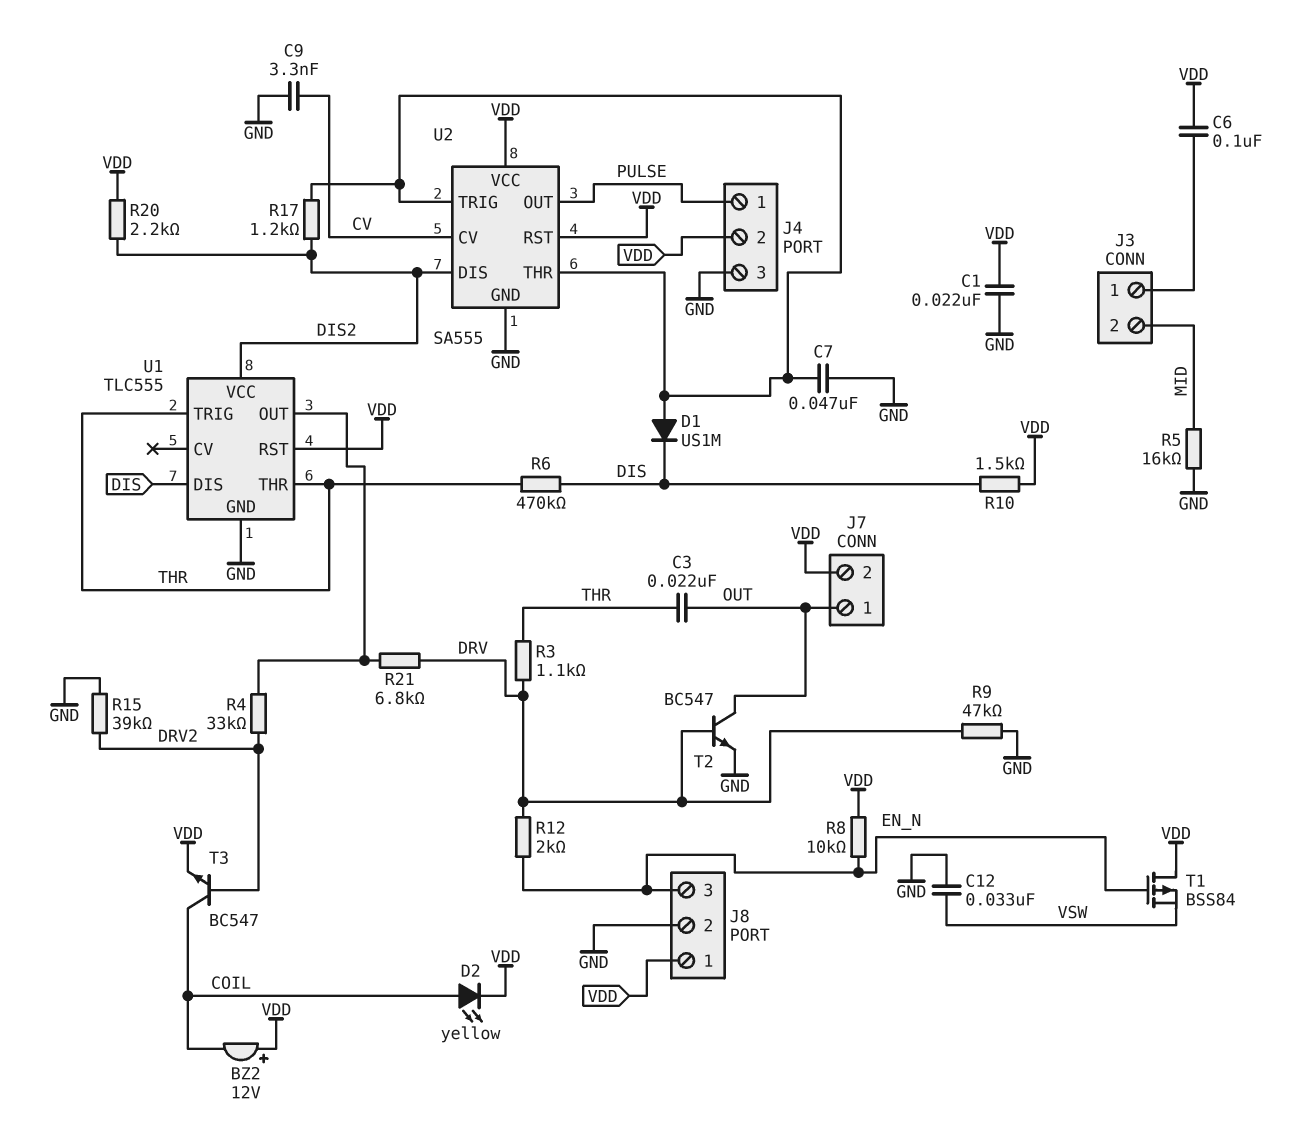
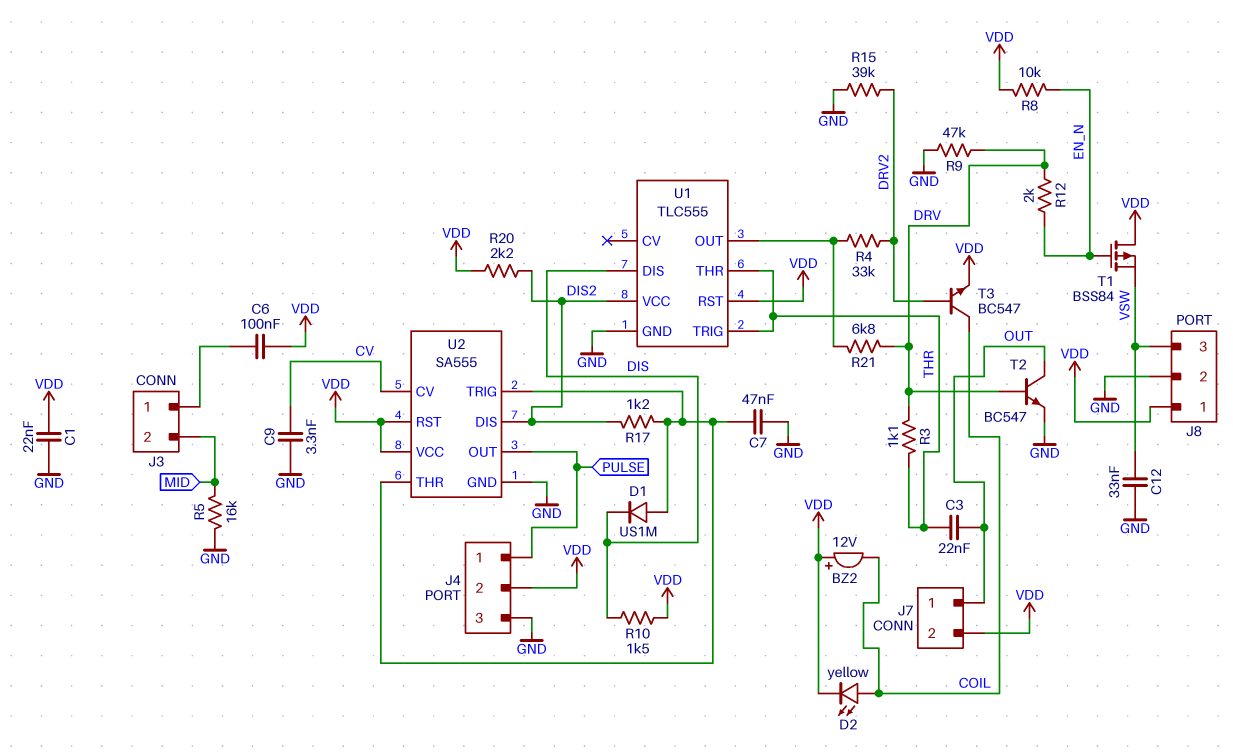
J8 pin 3: EN_N -> VSW
R6: 470k (DIS, THR) -> none

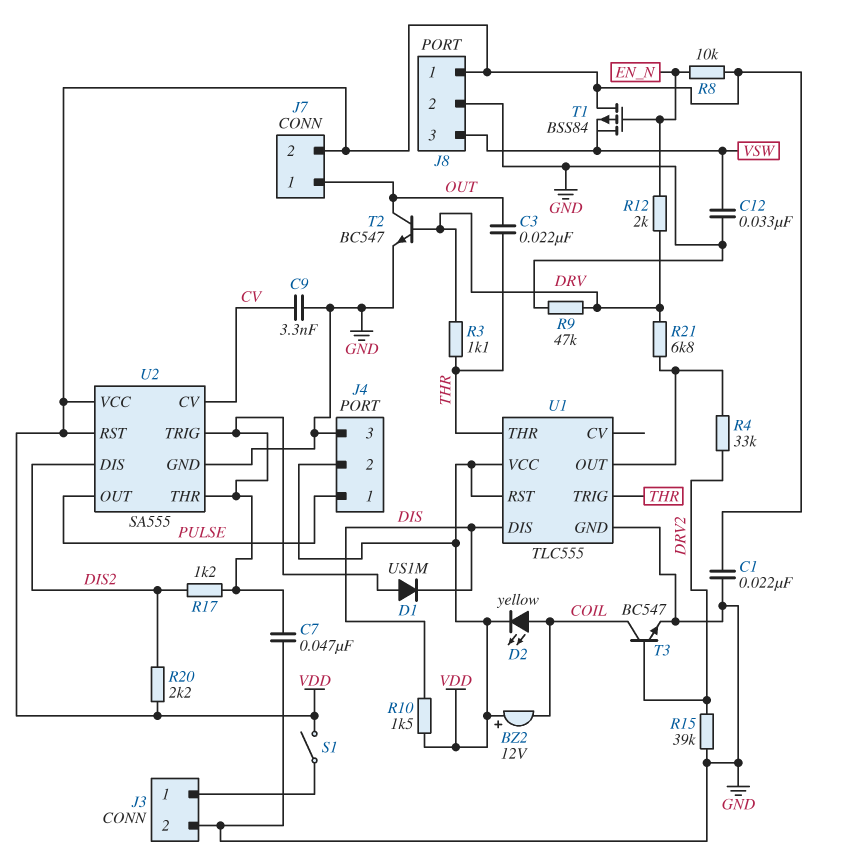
C6: 100nF (J3/1, VDD) -> none
J3 pin 2: MID -> GND
R5: 16k (GND, MID) -> none
S1: none -> switch (J3/1, VDD)
T3: NPN BC547 (B DRV2, C COIL, E VDD) -> NPN BC547 (B DRV2, C COIL, E GND)
U1 pin VCC: DIS2 -> VDD

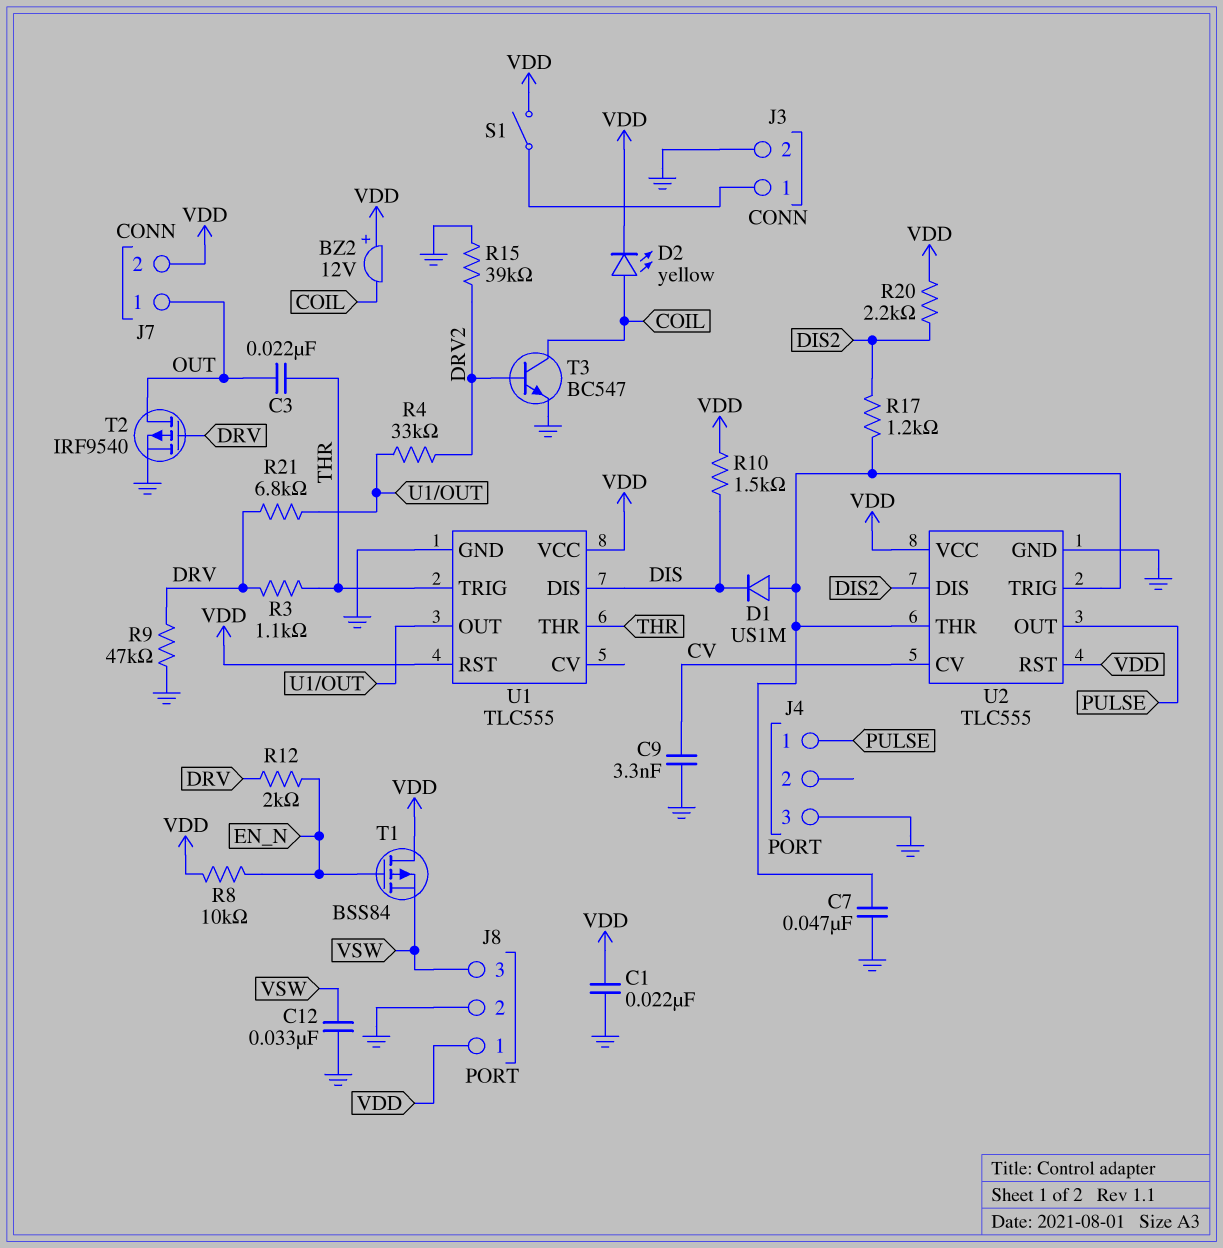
J4 pin 2: VDD -> none
T2: NPN BC547 (B DRV, C OUT, E GND) -> PMOS IRF9540 (G DRV, D OUT, S GND)
U2: SA555 -> TLC555

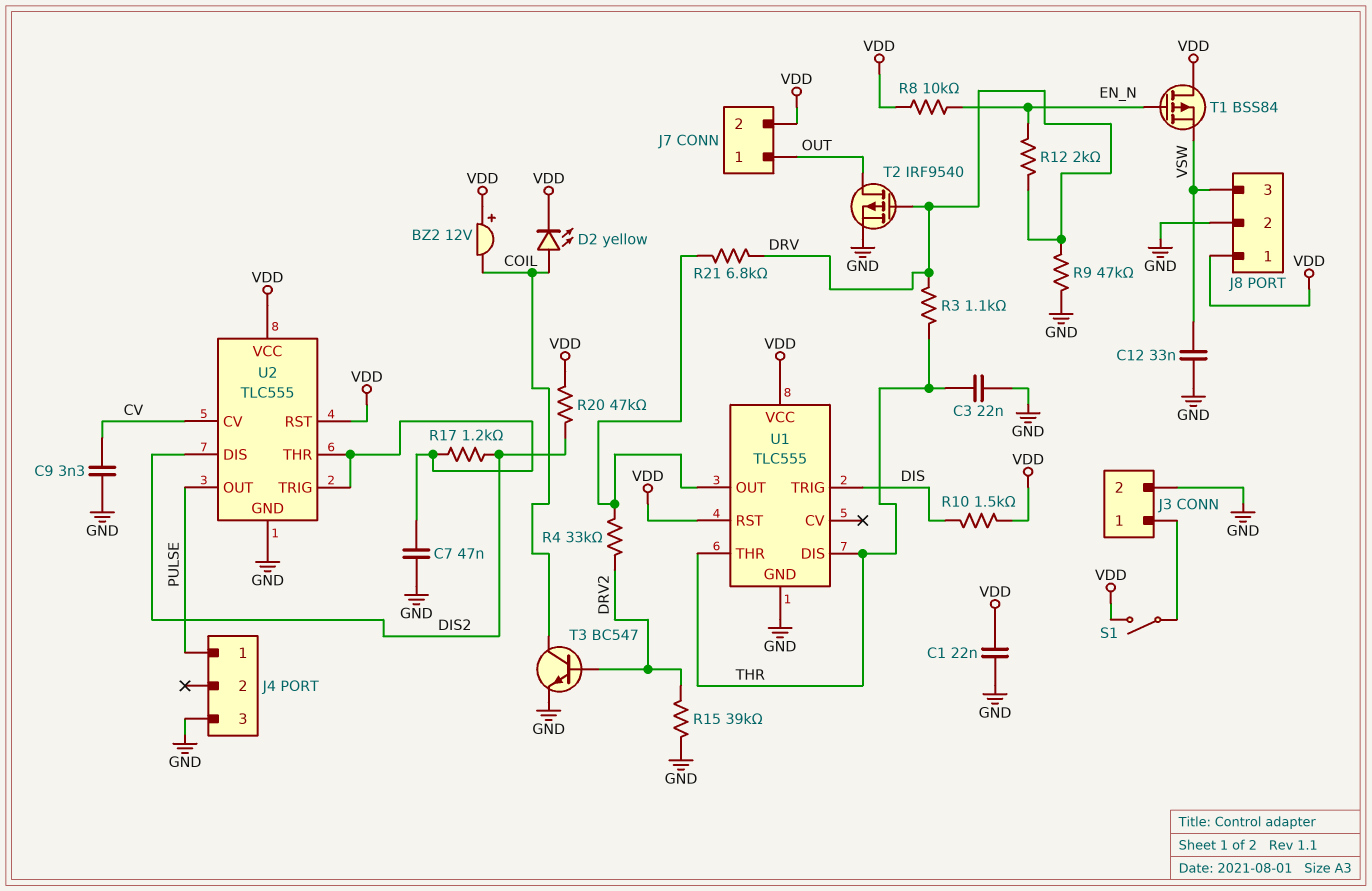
C3: 22nF (OUT, THR) -> 22nF (GND, THR)
D1: diode US1M (A U2/THR, K DIS) -> none
R20: 2.2k (DIS2, VDD) -> 47k (DIS2, VDD)
U1 pin DIS: DIS -> THR
U1 pin TRIG: THR -> DIS

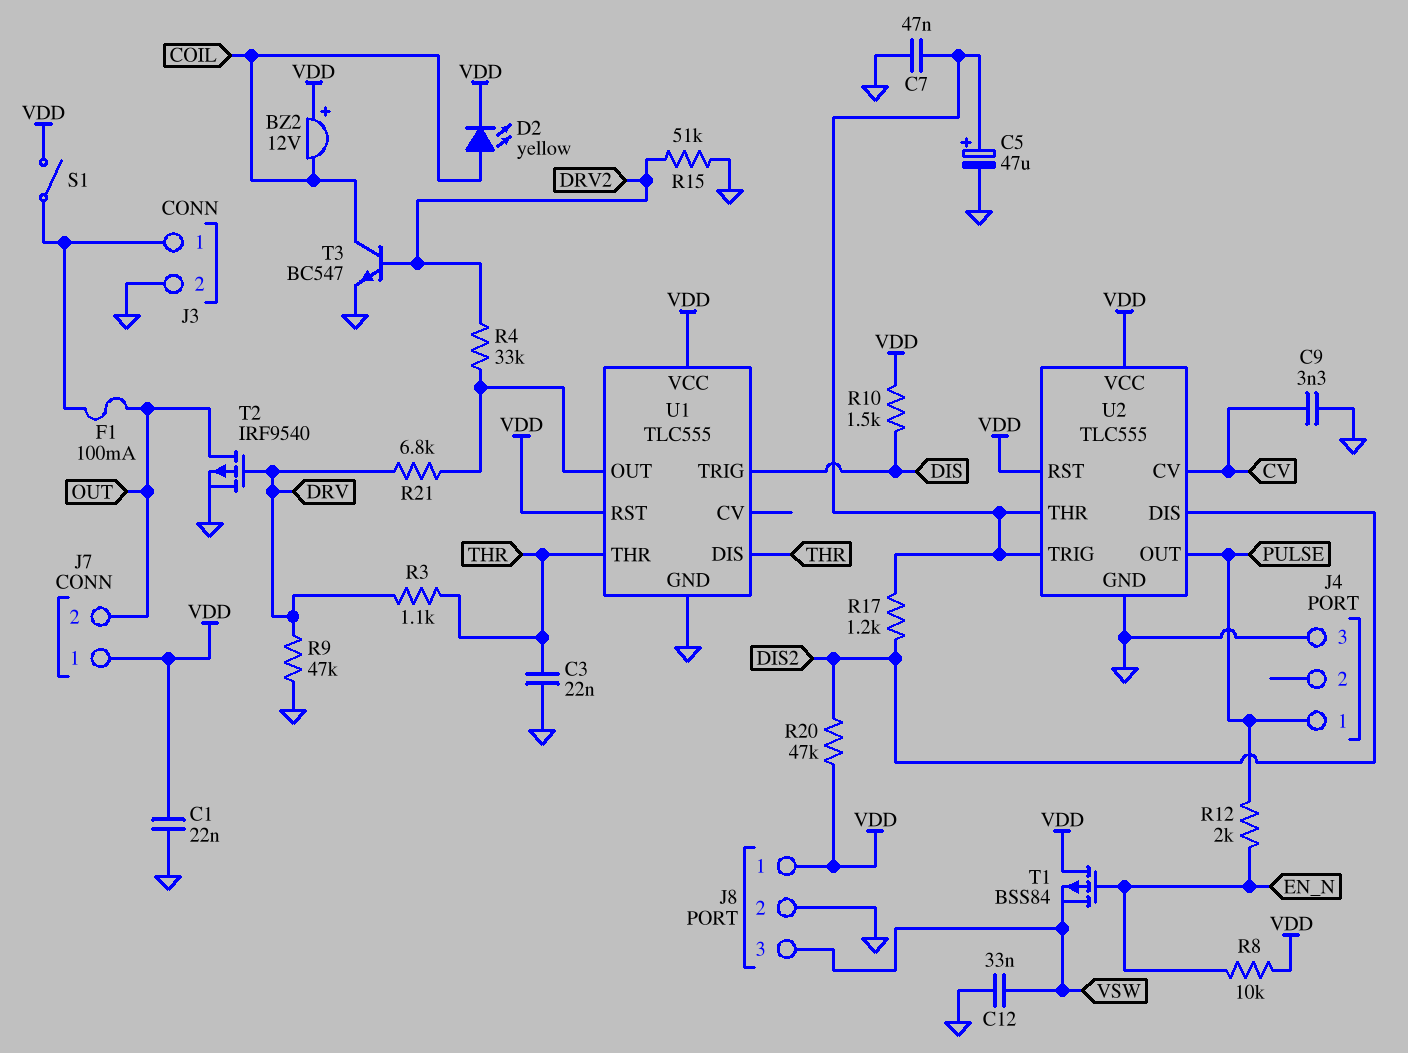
C5: none -> 47uF (plus U2/THR, minus GND)
F1: none -> 100mA (J3/1, OUT)
J7 pin 1: OUT -> VDD
J7 pin 2: VDD -> OUT
R12: 2k (DRV, EN_N) -> 2k (EN_N, PULSE)
R15: 39k (DRV2, GND) -> 51k (DRV2, GND)

